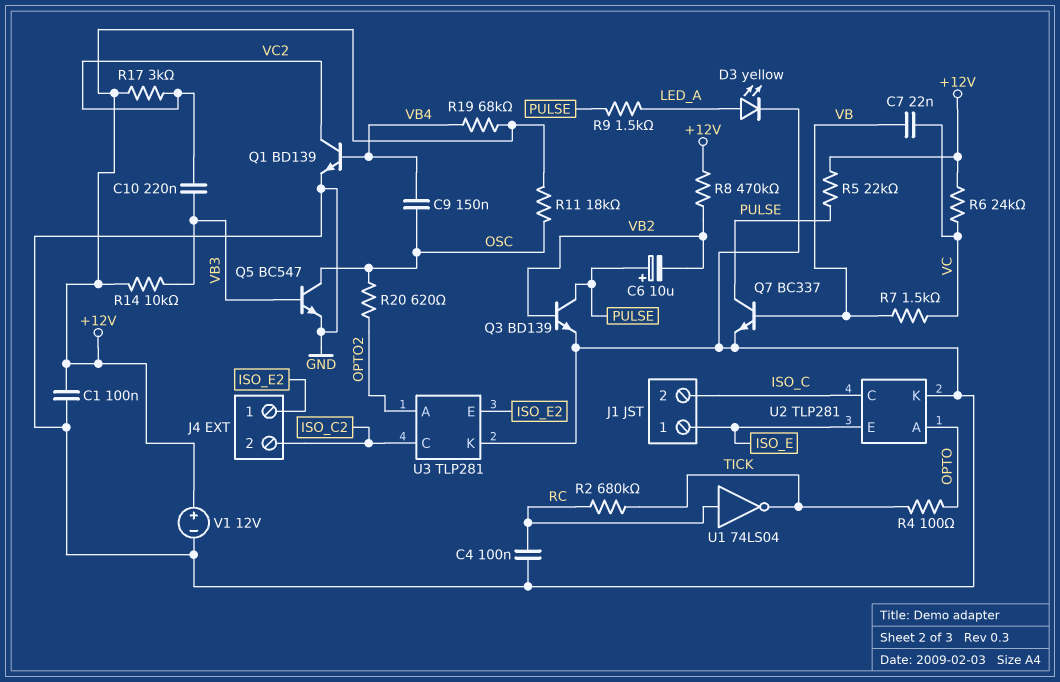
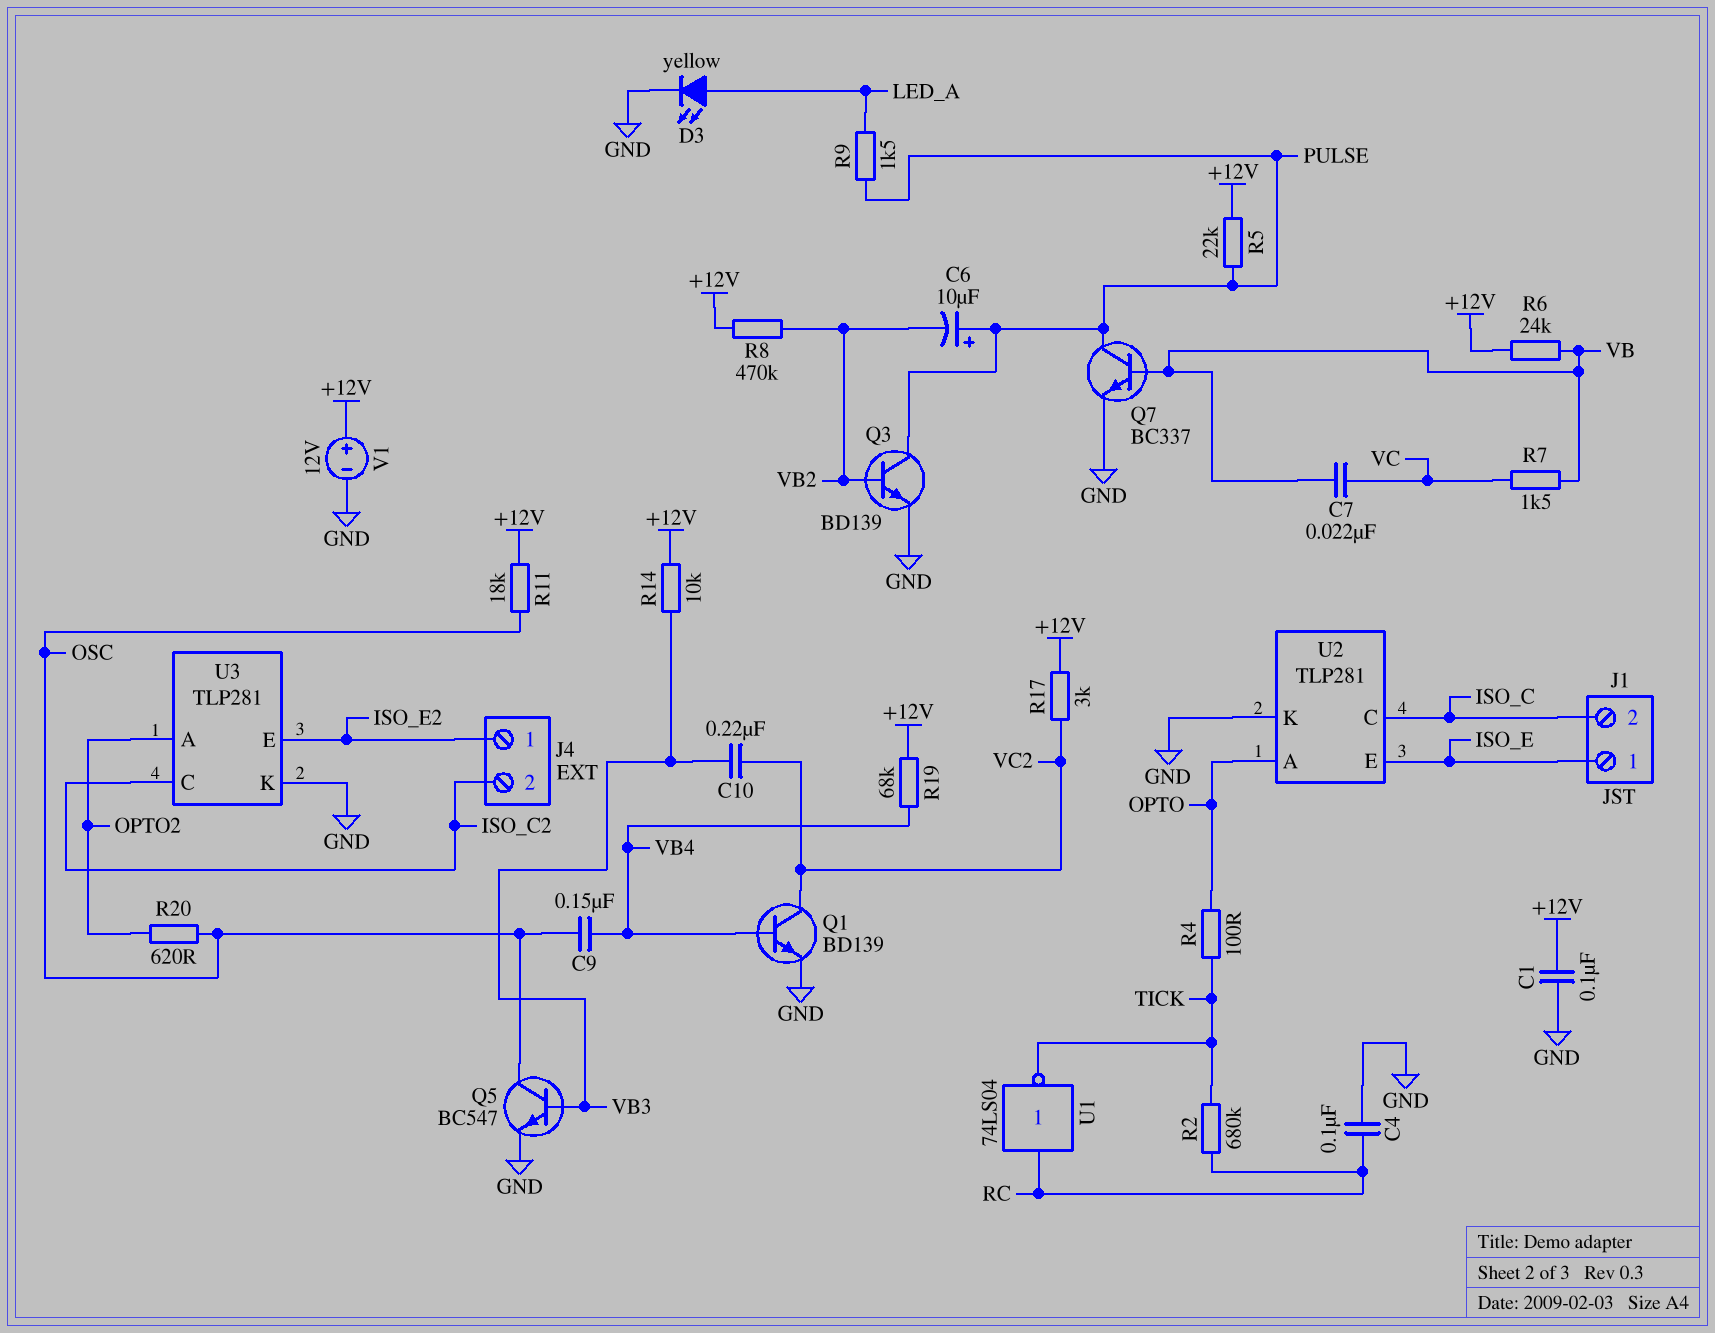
R6: 24k (+12V, VC) -> 24k (+12V, VB)

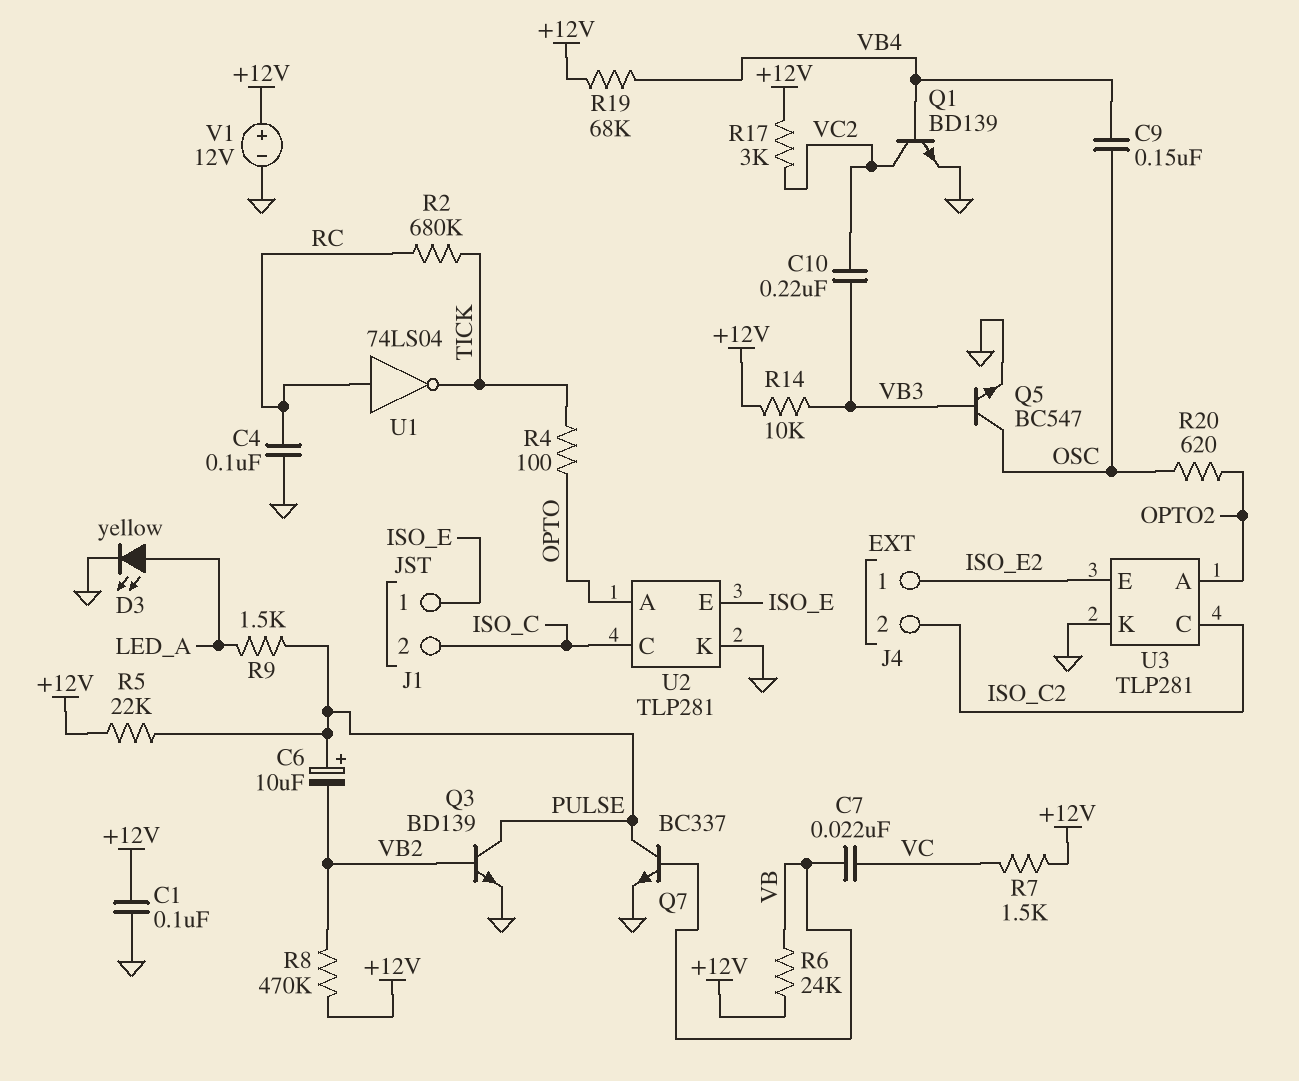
R7: 1.5k (VB, VC) -> 1.5k (+12V, VC)
R11: 18k (+12V, OSC) -> none

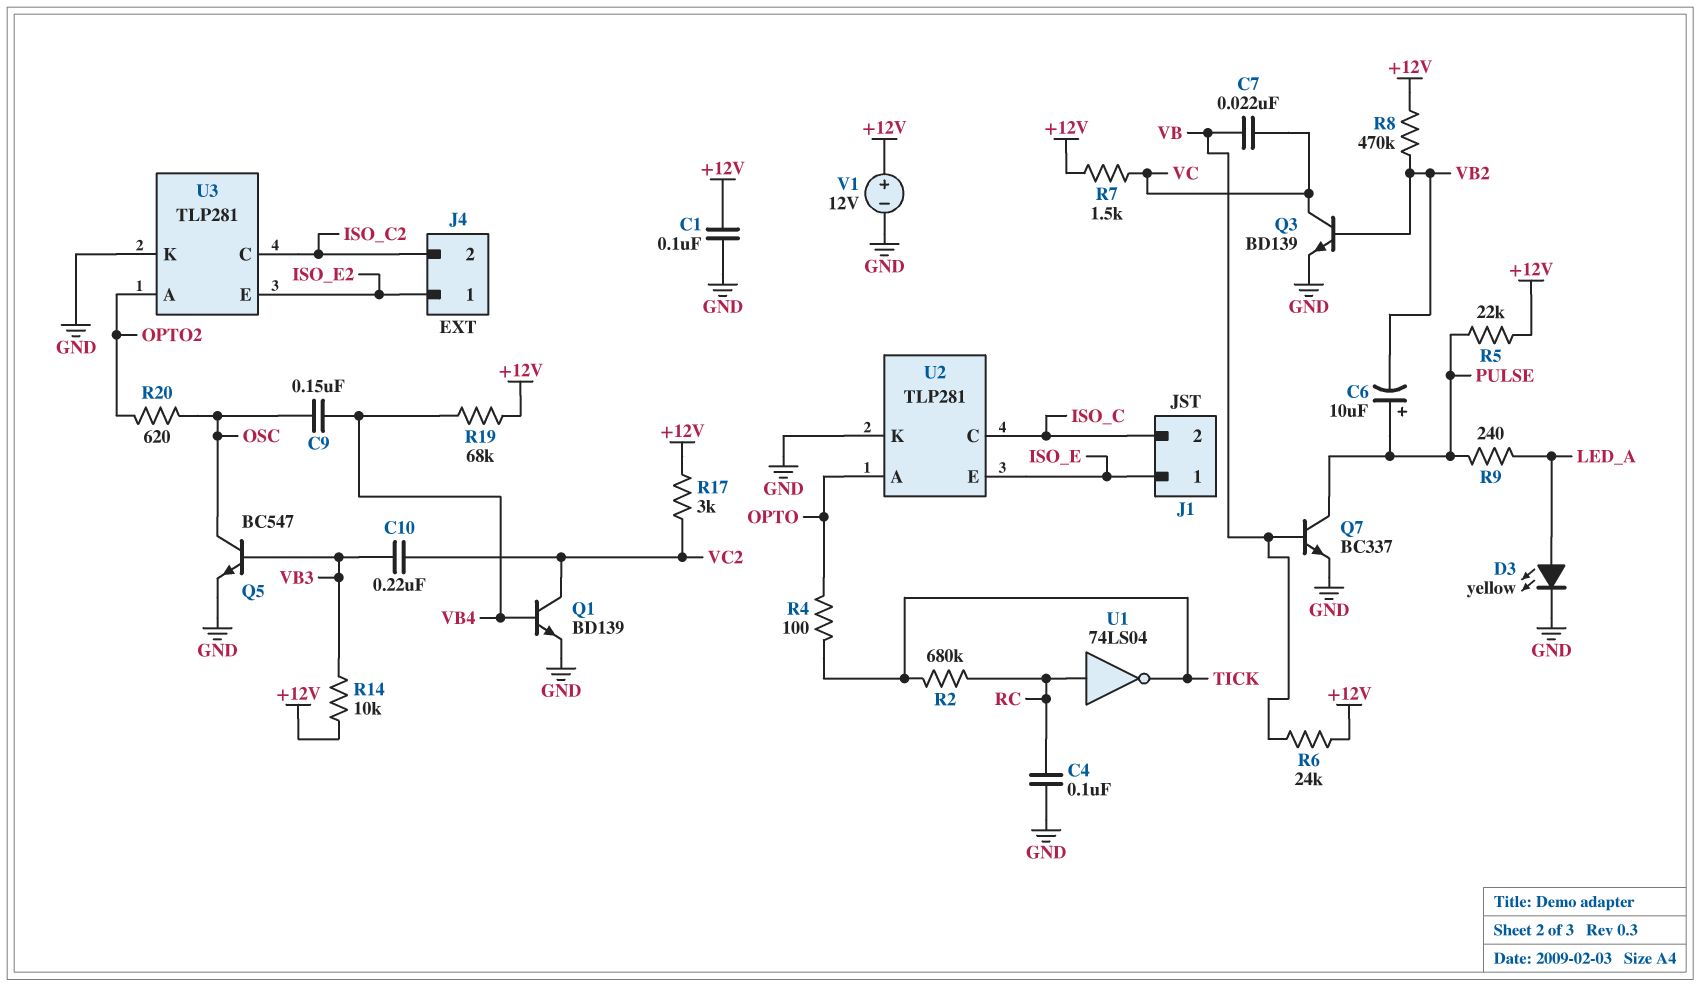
Q3: NPN BD139 (B VB2, C PULSE, E GND) -> NPN BD139 (B VB2, C VC, E GND)
R9: 1.5k (LED_A, PULSE) -> 240 (LED_A, PULSE)

